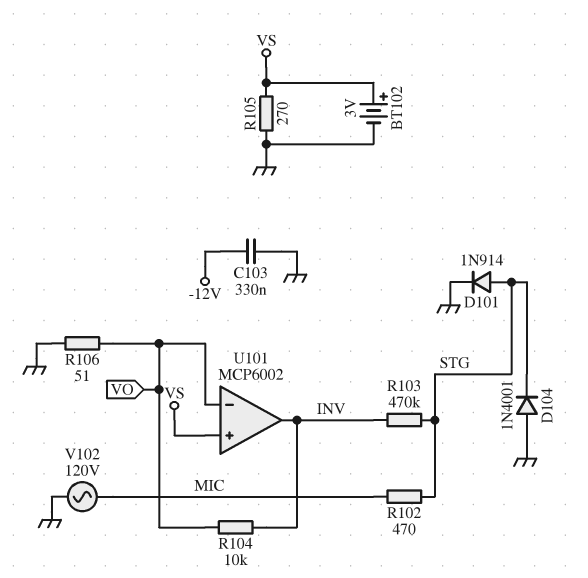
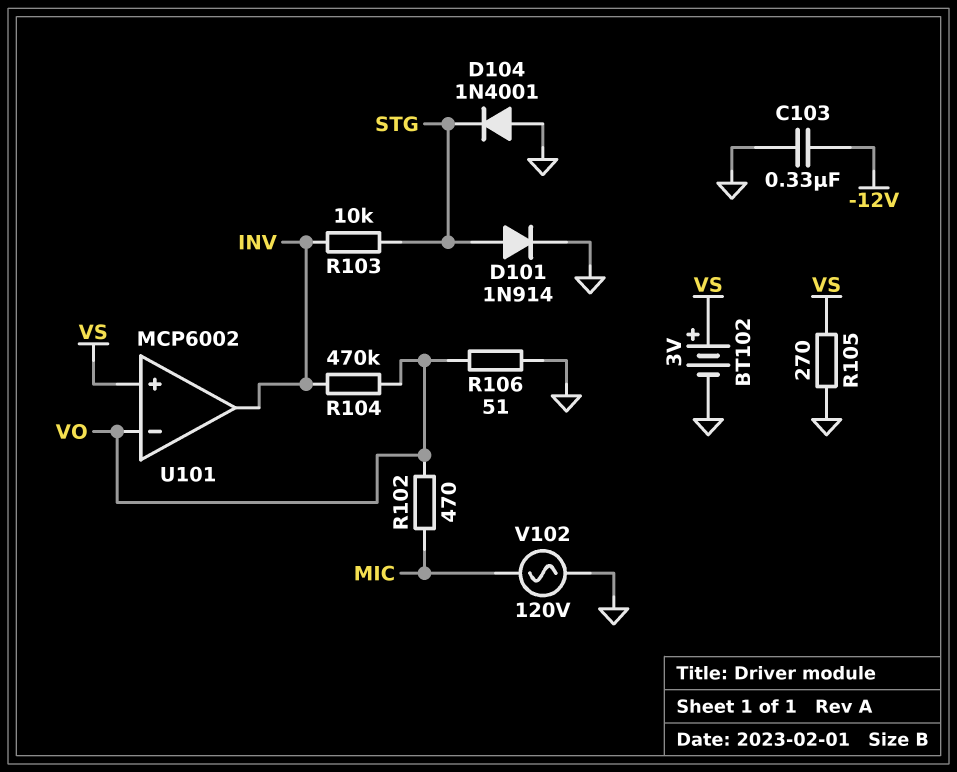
R102: 470 (MIC, STG) -> 470 (MIC, VO)
R103: 470k (INV, STG) -> 10k (INV, STG)
R104: 10k (INV, VO) -> 470k (INV, VO)

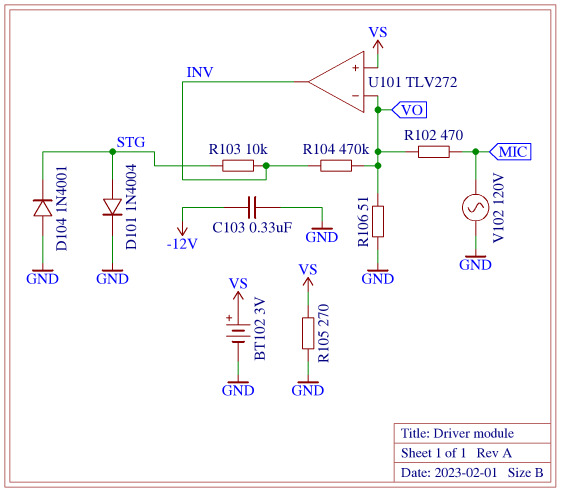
D101: diode 1N914 (A STG, K GND) -> diode 1N4004 (A STG, K GND)
U101: MCP6002 -> TLV272

